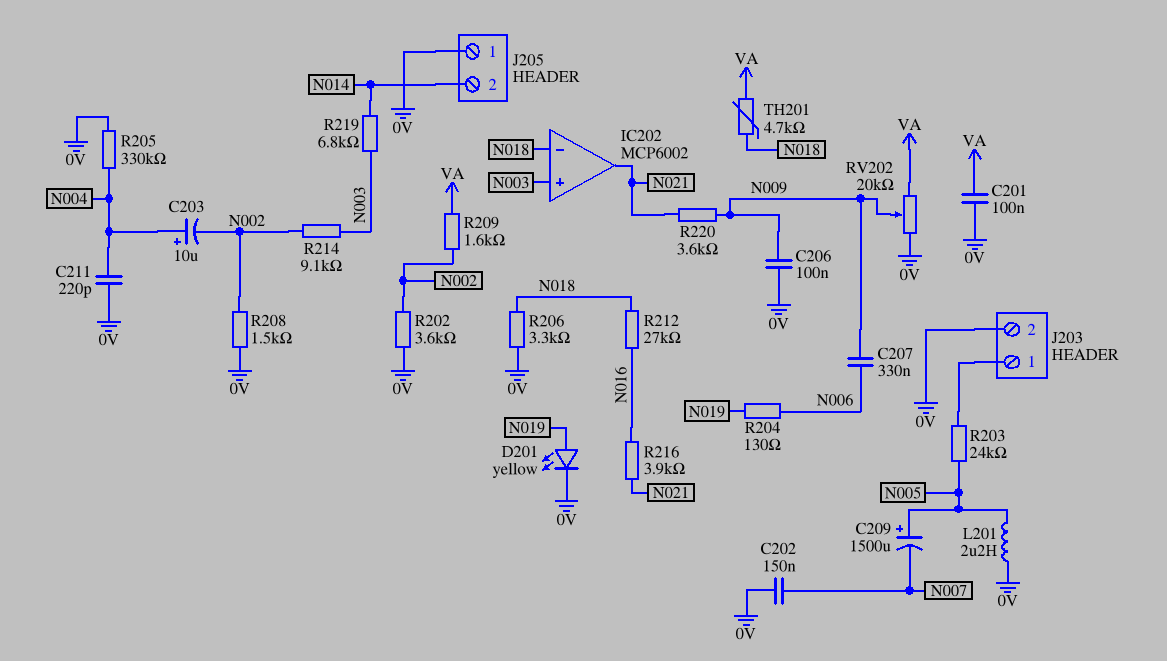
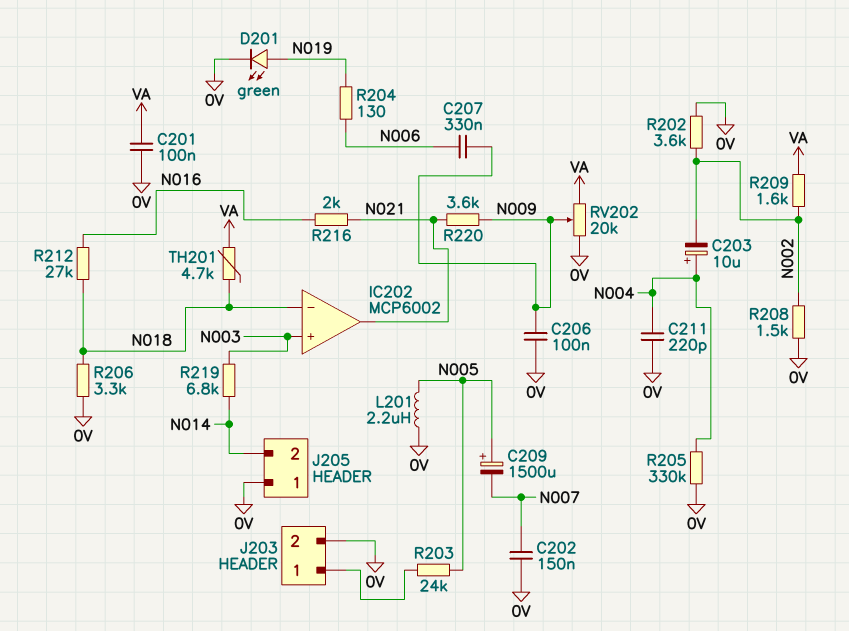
D201: LED yellow (A N019, K 0V) -> LED green (A N019, K 0V)
R214: 9.1k (N002, N003) -> none
R216: 3.9k (N016, N021) -> 2k (N016, N021)

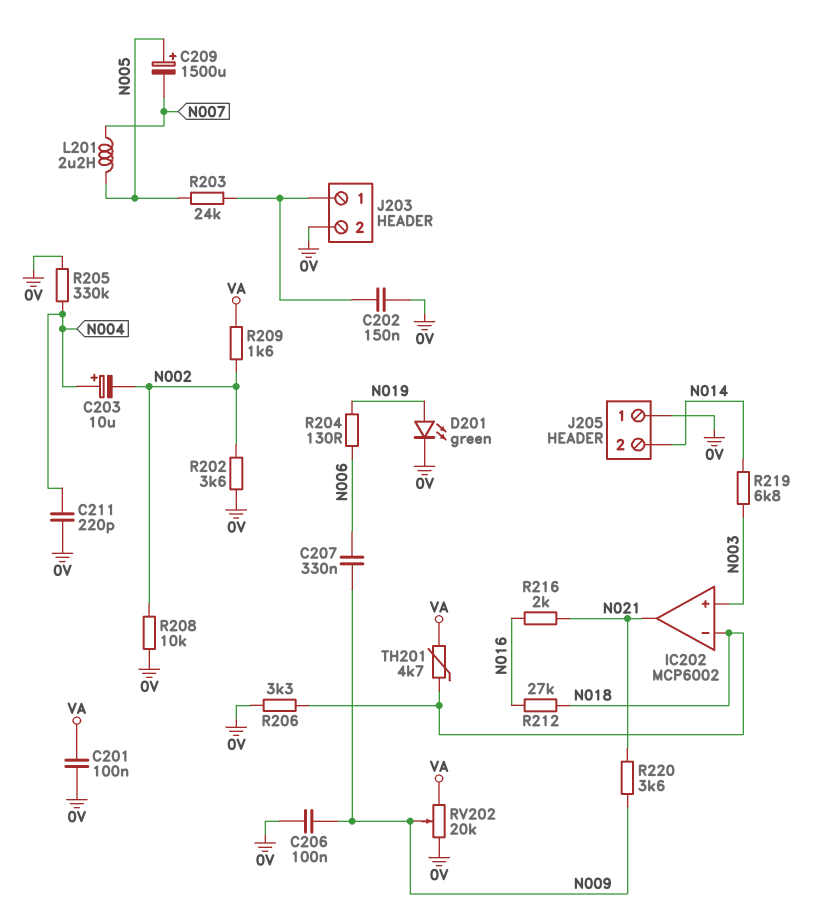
C202: 150nF (0V, N007) -> 150nF (0V, J203/1)
L201: 2.2uH (0V, N005) -> 2.2uH (N005, N007)
R208: 1.5k (0V, N002) -> 10k (0V, N002)

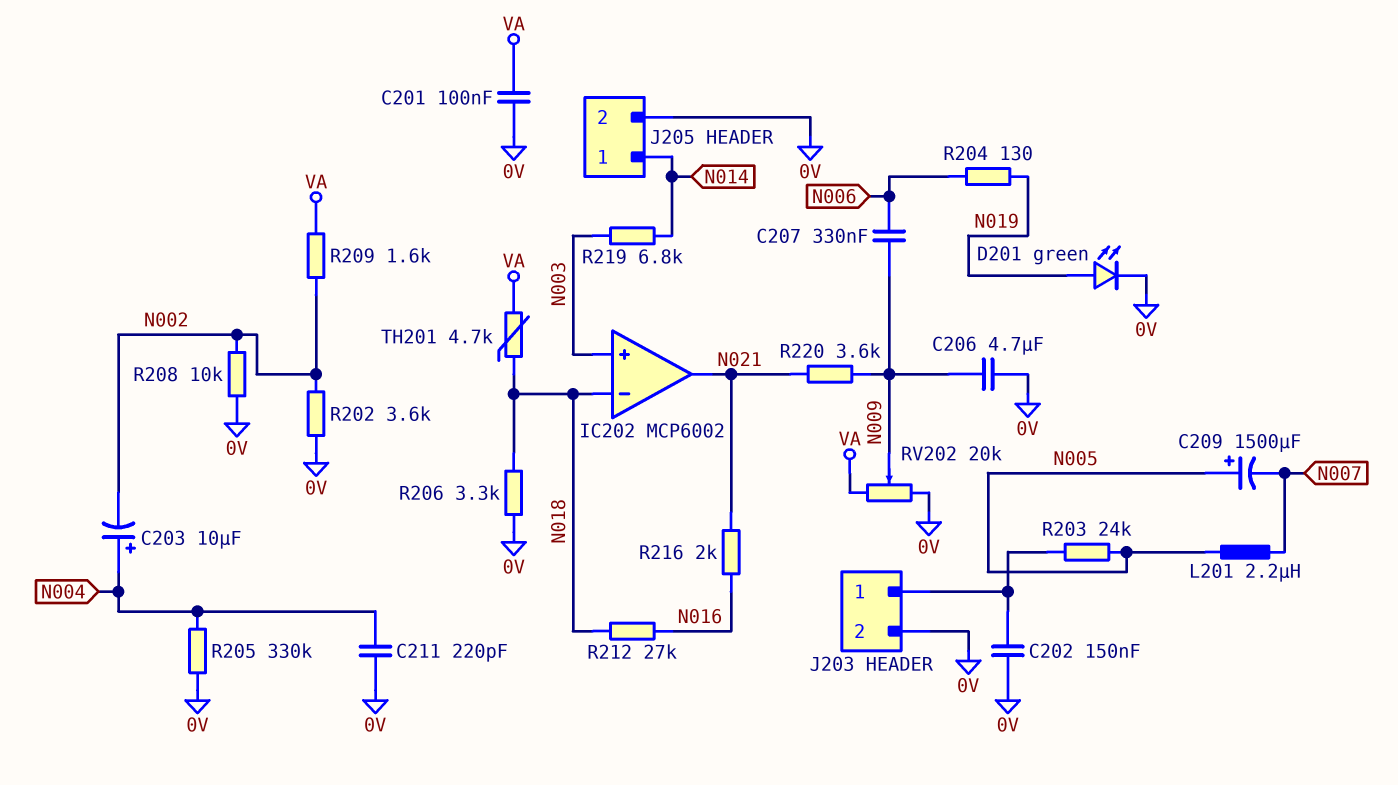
C206: 100nF (0V, N009) -> 4.7uF (0V, N009)
J205 pin 1: 0V -> N014
J205 pin 2: N014 -> 0V

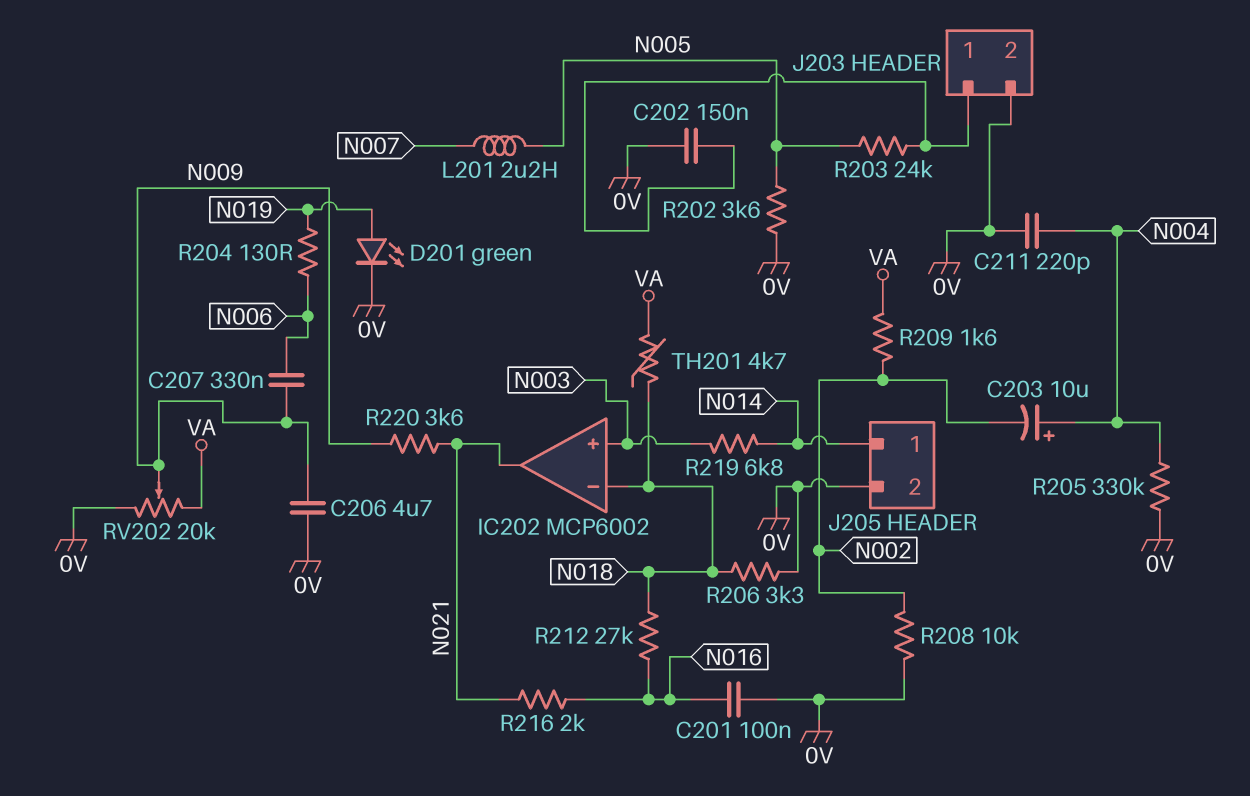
C201: 100nF (0V, VA) -> 100nF (0V, N016)
C209: 1500uF (plus N005, minus N007) -> none
R202: 3.6k (0V, N002) -> 3.6k (0V, N005)

